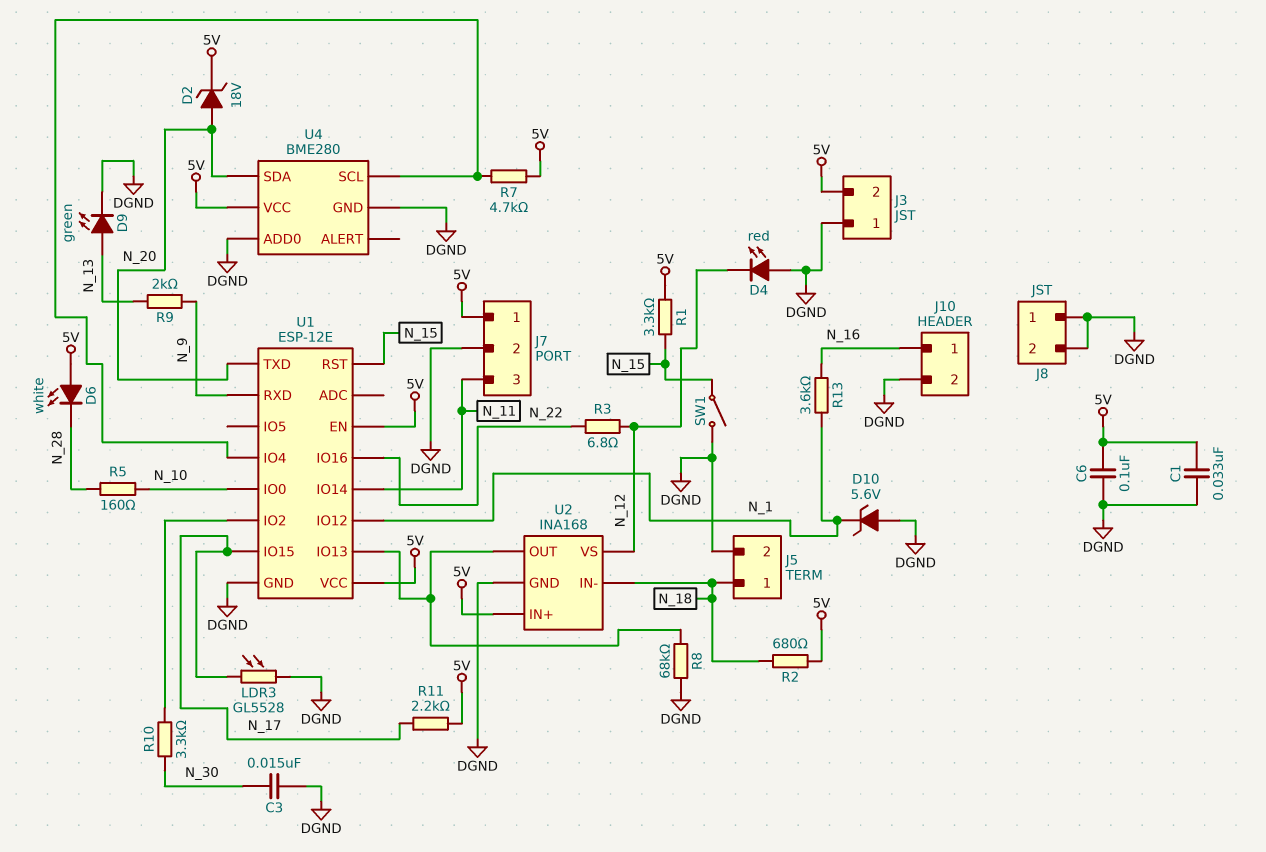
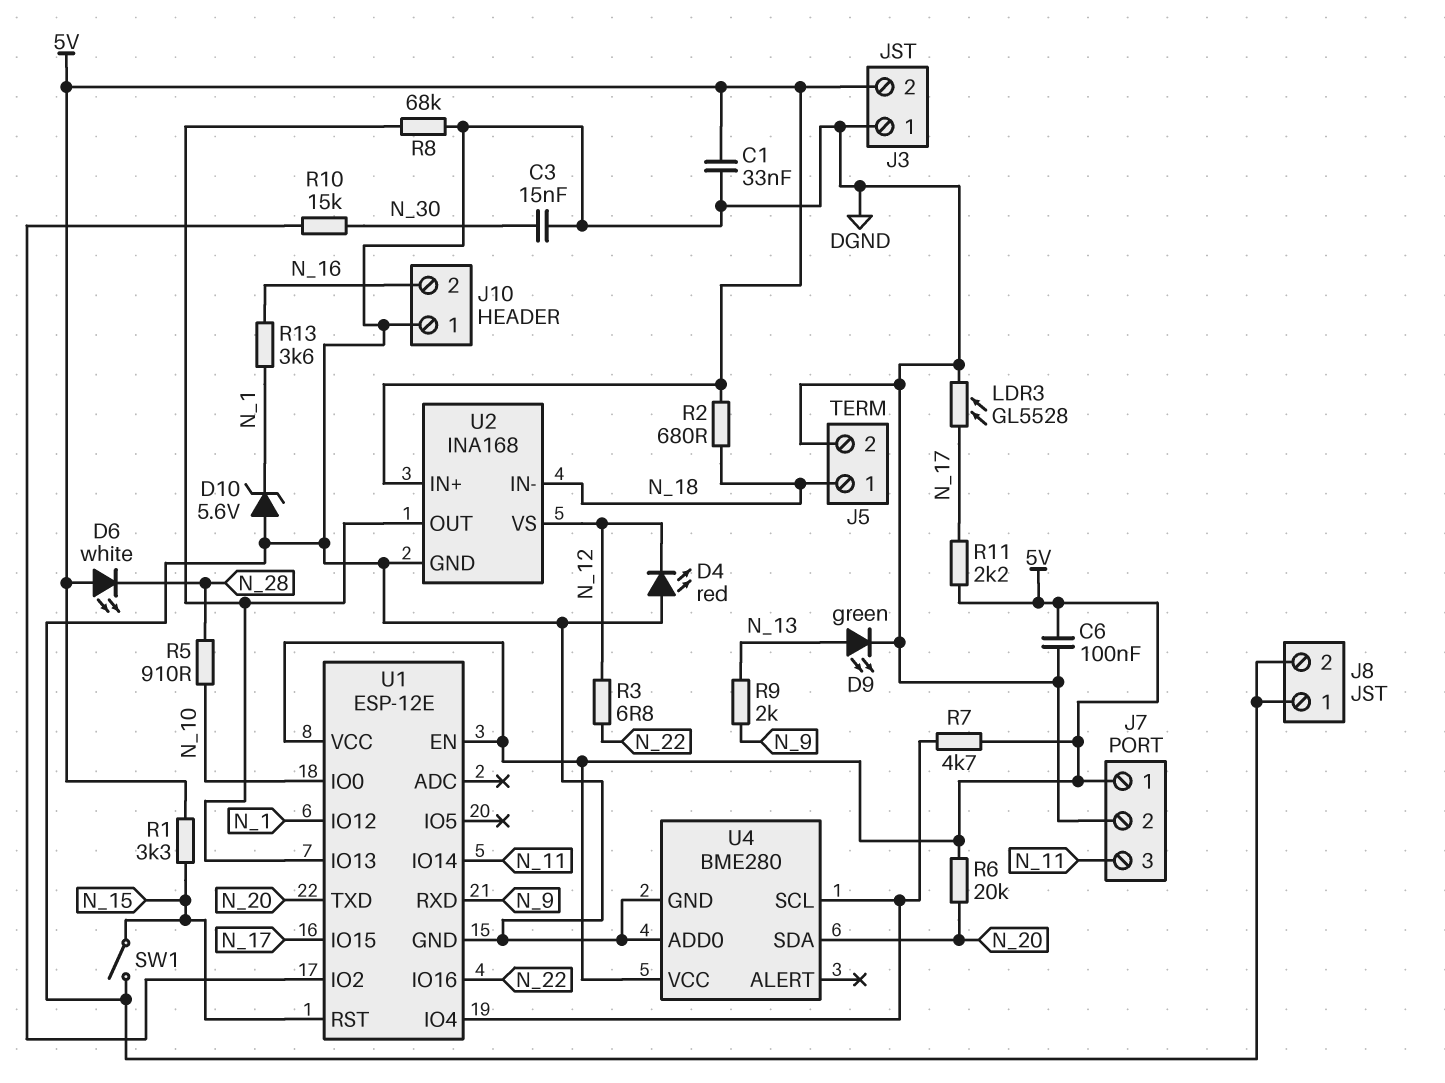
D2: zener 18V (A N_20, K 5V) -> none
J10 pin 1: N_16 -> DGND
J10 pin 2: DGND -> N_16
R5: 160 (N_10, N_28) -> 910 (N_10, N_28)
R6: none -> 20k (5V, N_20)
R10: 3.3k (N_30, U1/IO2) -> 15k (N_30, U1/IO2)

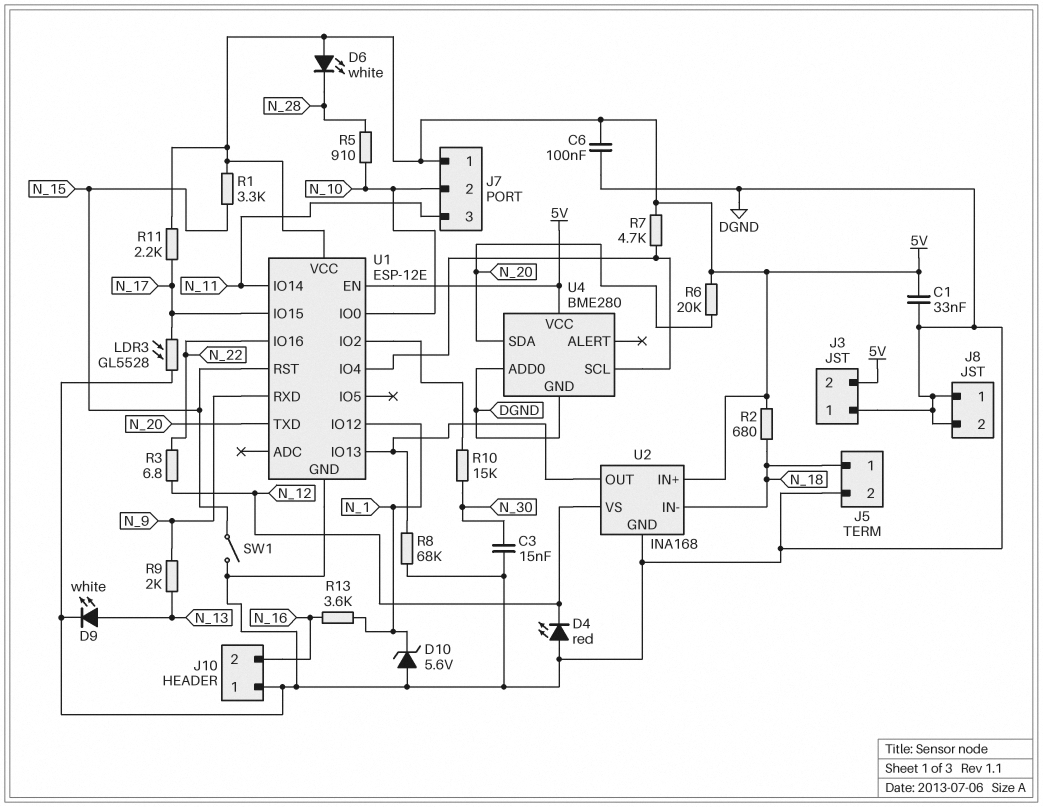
D9: LED green (A N_13, K DGND) -> LED white (A N_13, K DGND)
J7 pin 2: DGND -> N_10

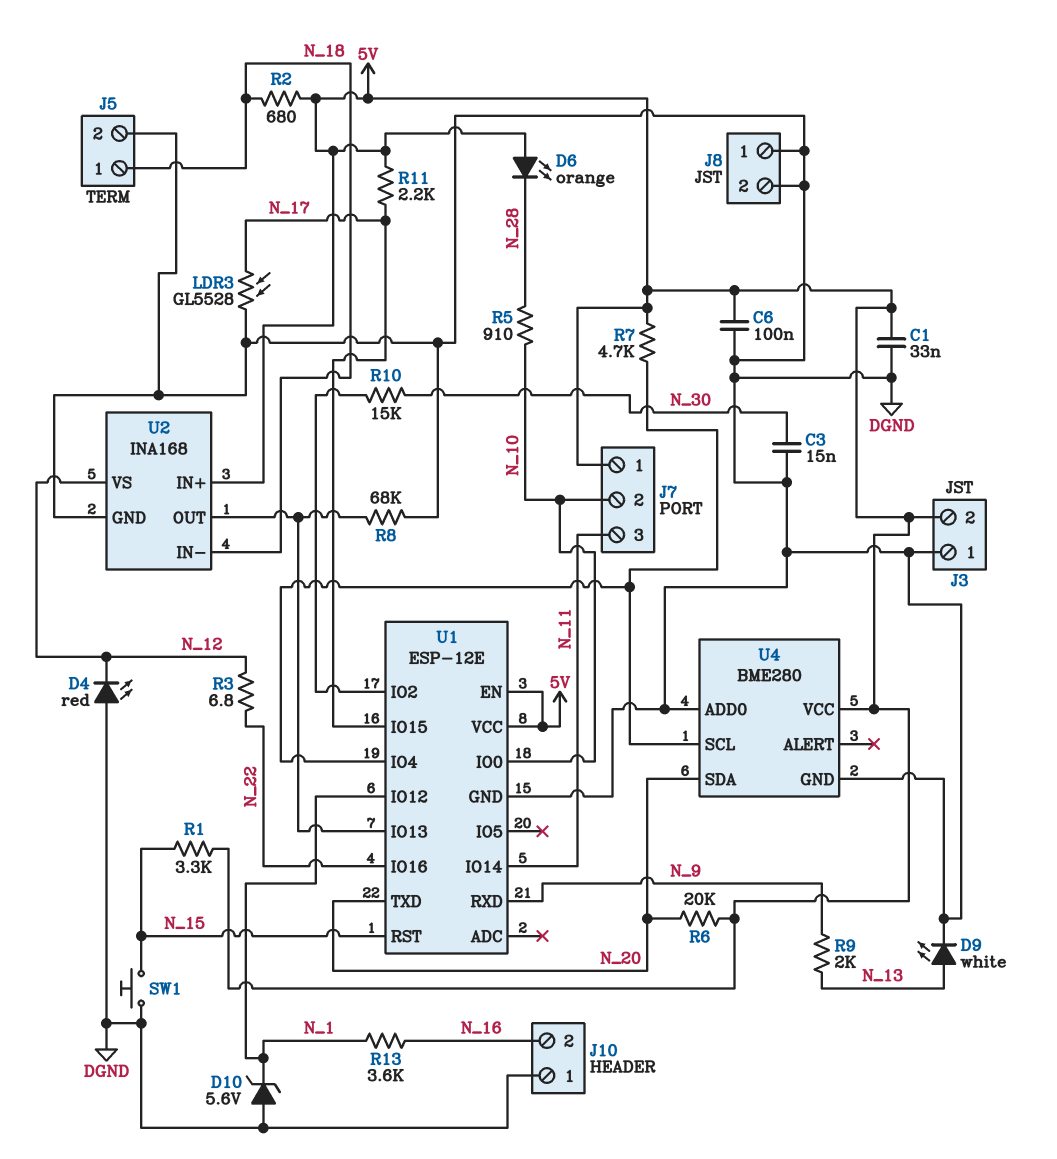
D6: LED white (A 5V, K N_28) -> LED orange (A 5V, K N_28)
SW1: switch (DGND, N_15) -> button (DGND, N_15)

